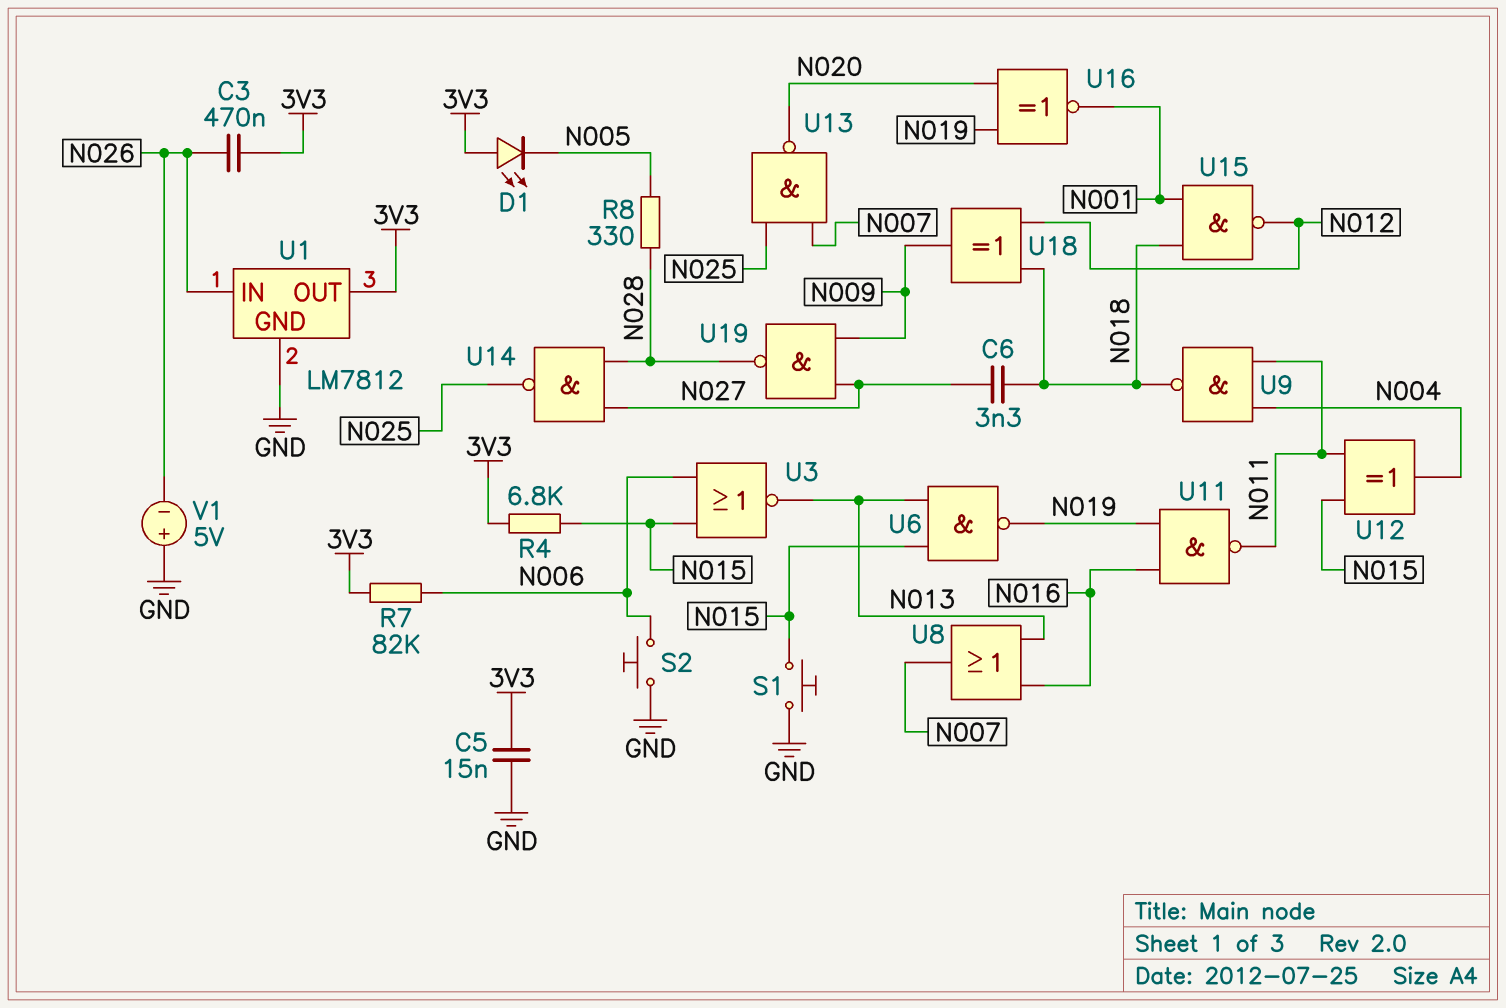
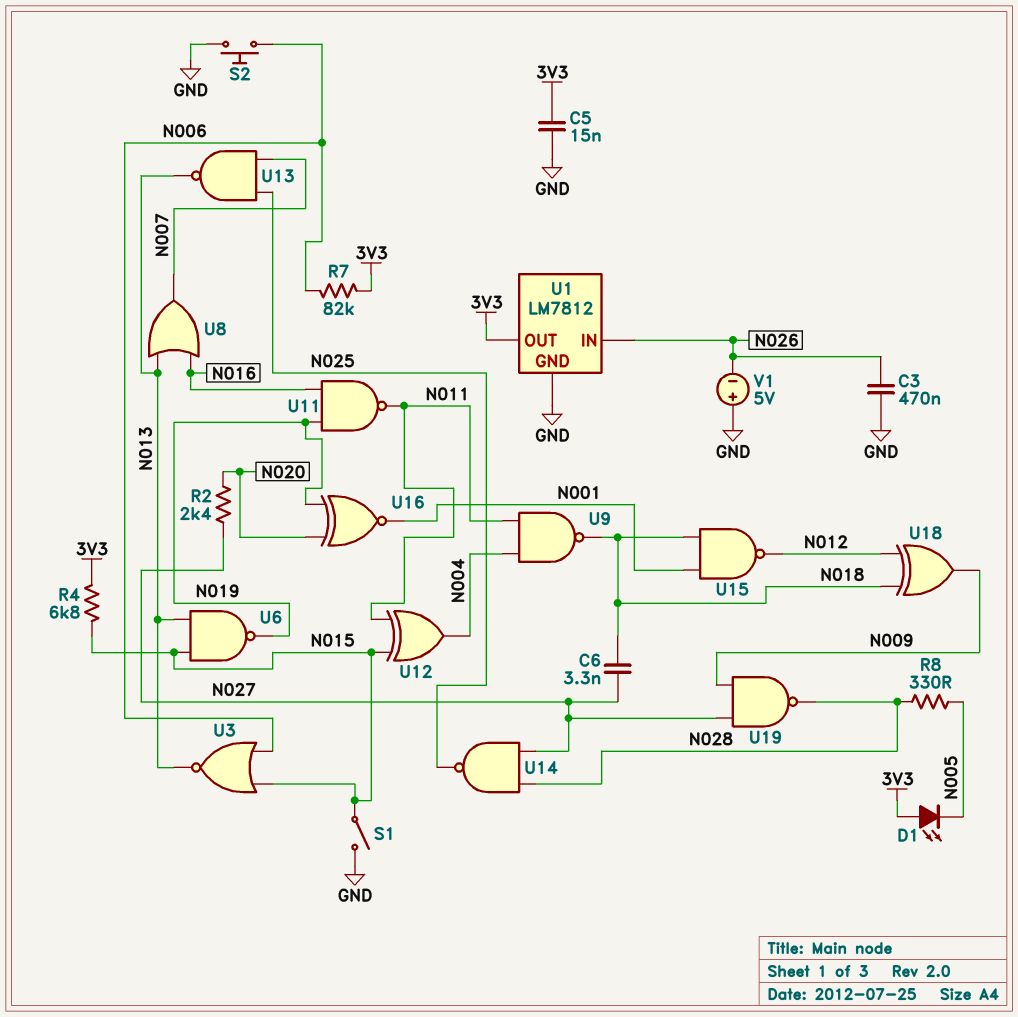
C3: 470nF (3V3, N026) -> 470nF (GND, N026)
R2: none -> 2.4k (N020, N027)
S1: button (GND, N015) -> switch (GND, N015)
U13: NAND (in N007, in N025, out N020) -> NAND (in N007, in N025, out N013)

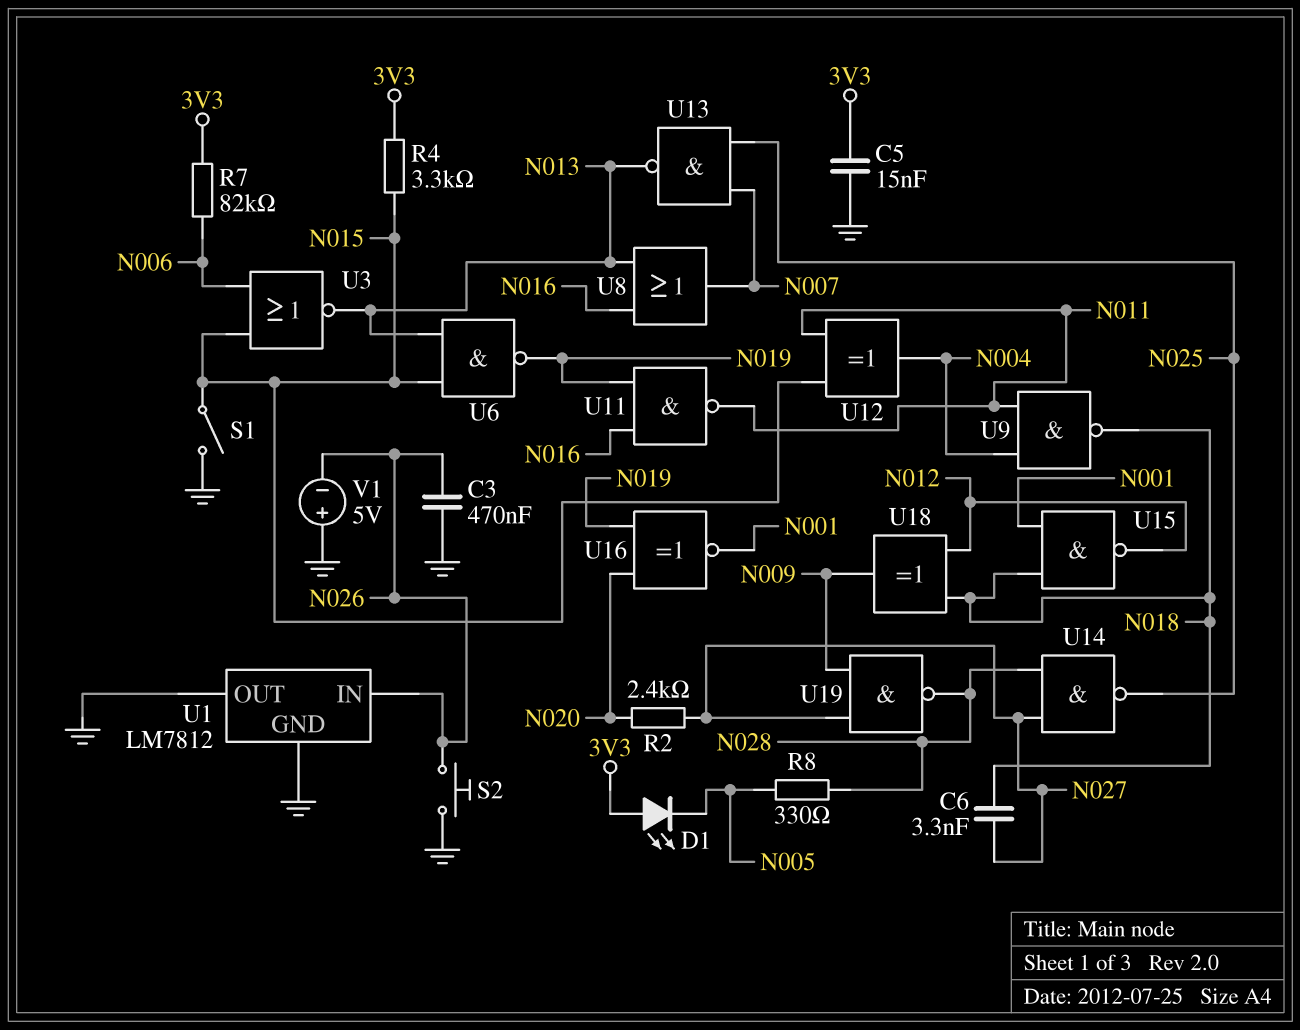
R4: 6.8k (3V3, N015) -> 3.3k (3V3, N015)
S2: button (GND, N006) -> button (GND, N026)
U1 pin OUT: 3V3 -> GND

